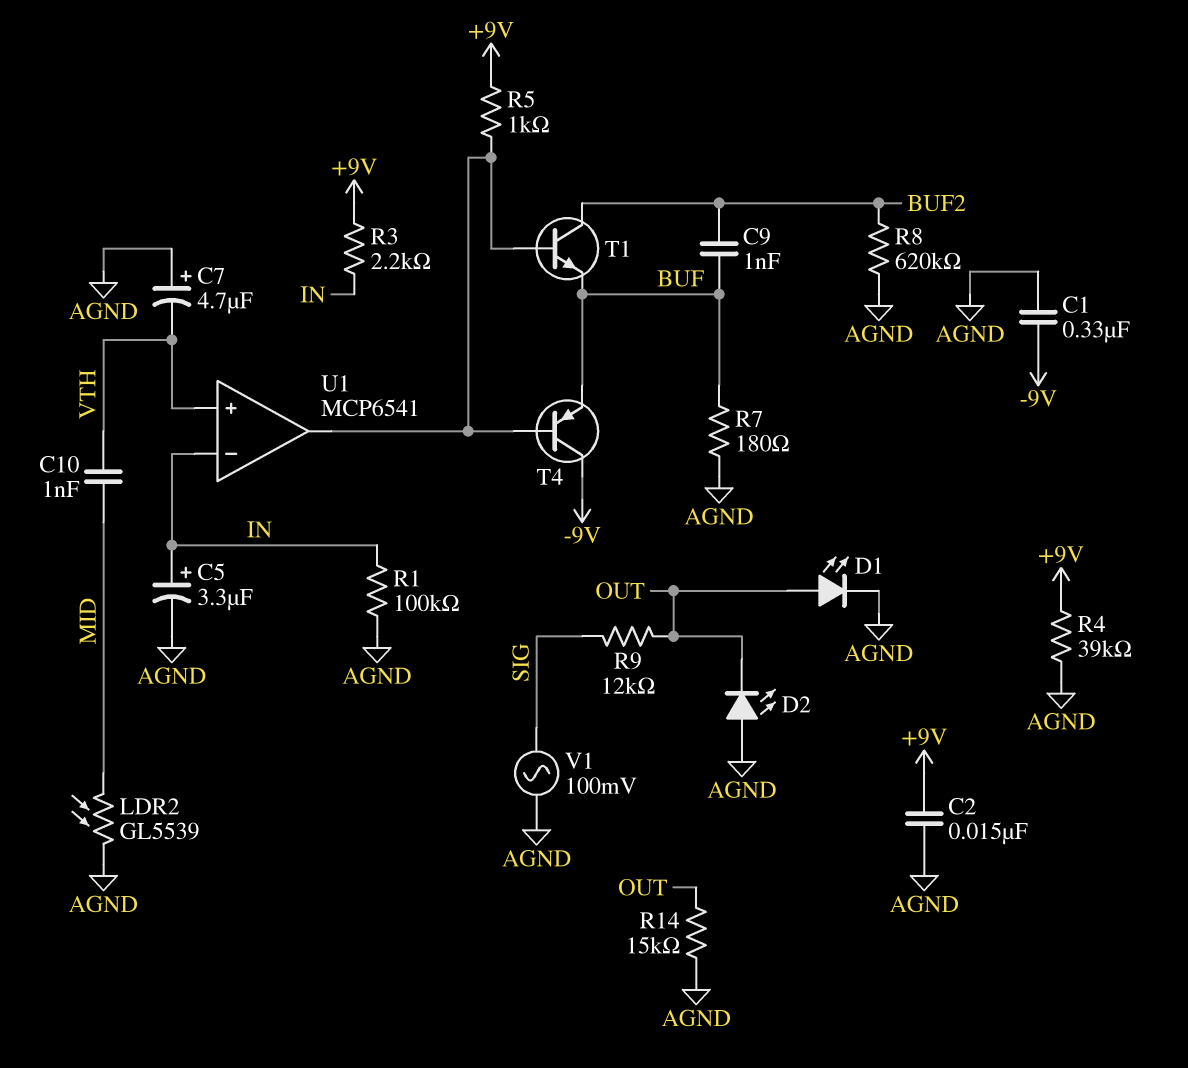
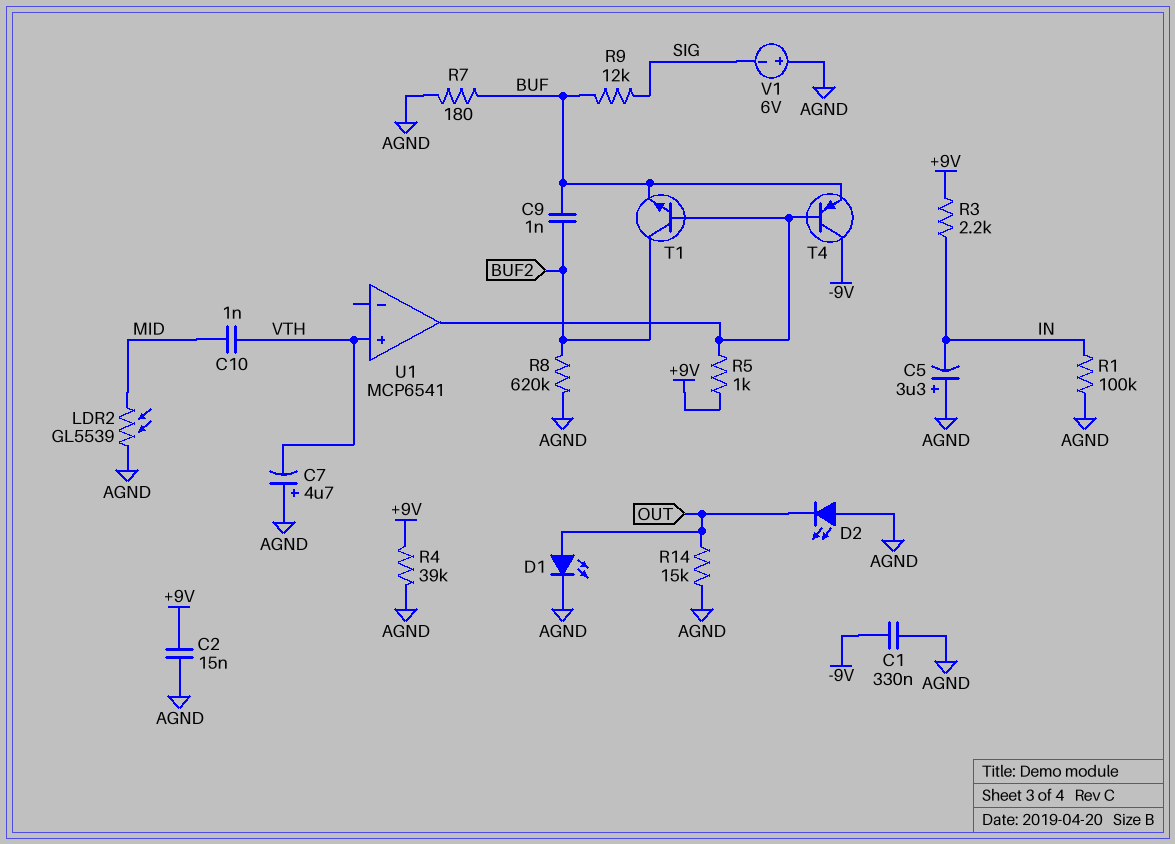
C5: 3.3uF (plus IN, minus AGND) -> 3.3uF (plus AGND, minus IN)
R9: 12k (OUT, SIG) -> 12k (BUF, SIG)
U1 pin in-: IN -> none
V1: AC 100mV (AGND, SIG) -> 6V (plus AGND, minus SIG)

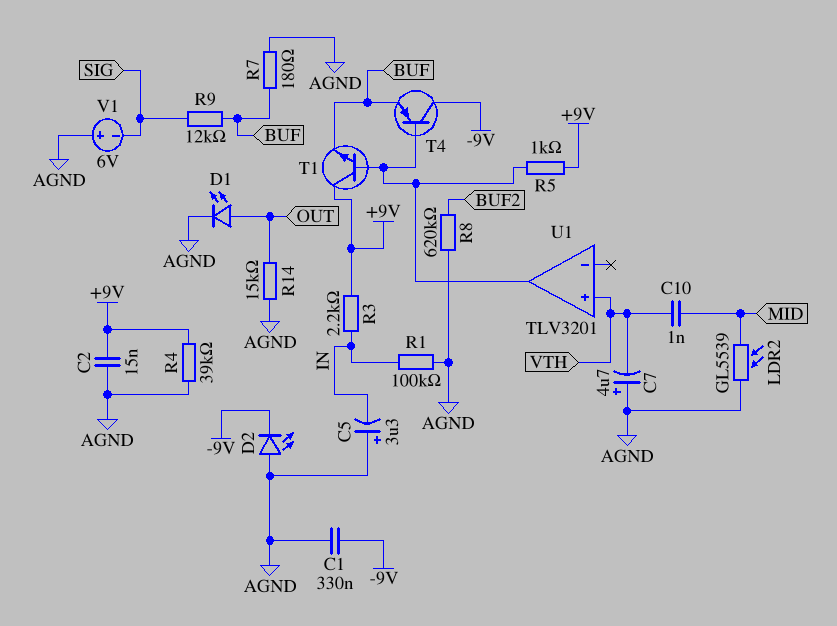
C9: 1nF (BUF, BUF2) -> none
D2: LED (A AGND, K OUT) -> LED (A AGND, K -9V)
T1: NPN (B U1/out, C BUF2, E BUF) -> NPN (B U1/out, C +9V, E BUF)
U1: MCP6541 -> TLV3201

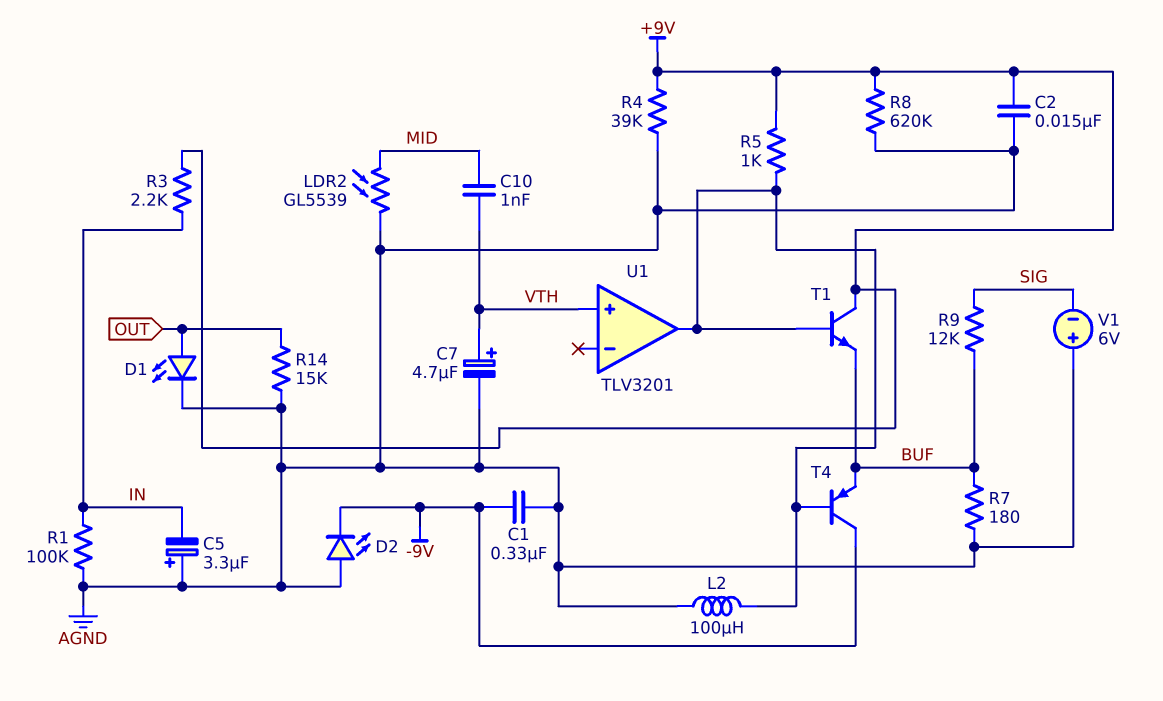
C7: 4.7uF (plus AGND, minus VTH) -> 4.7uF (plus VTH, minus AGND)
L2: none -> 100uH (AGND, U1/out)
R8: 620k (AGND, BUF2) -> 620k (+9V, AGND)

